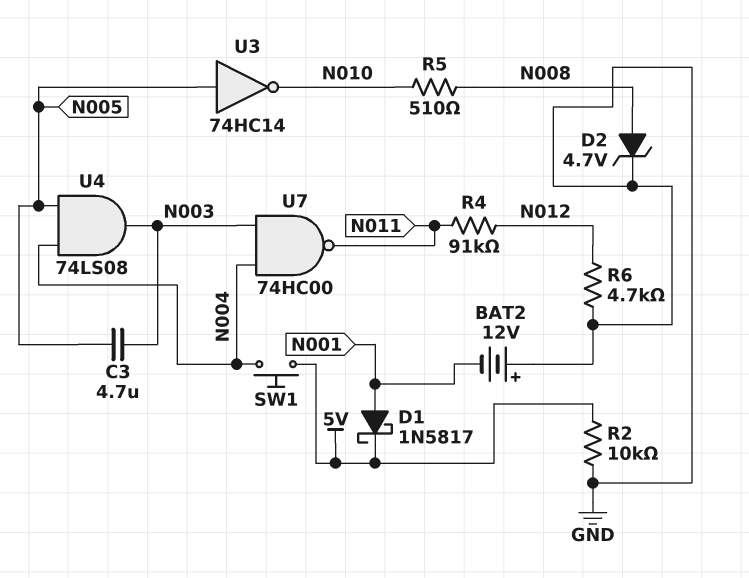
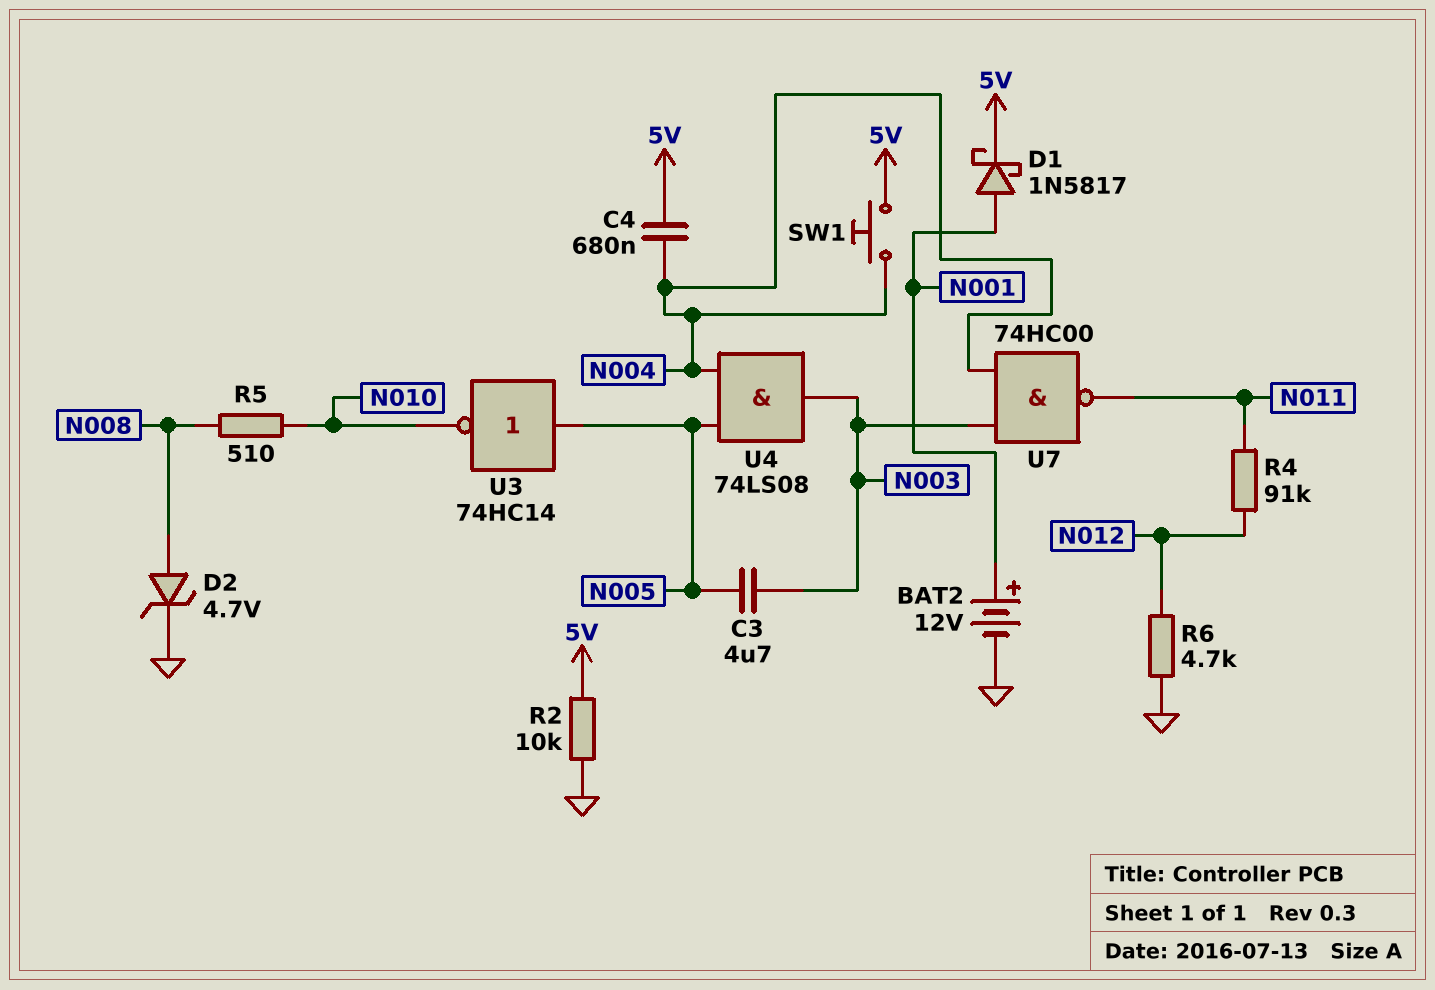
BAT2: 12V (plus GND, minus N001) -> 12V (plus N001, minus GND)
C4: none -> 680nF (5V, N004)

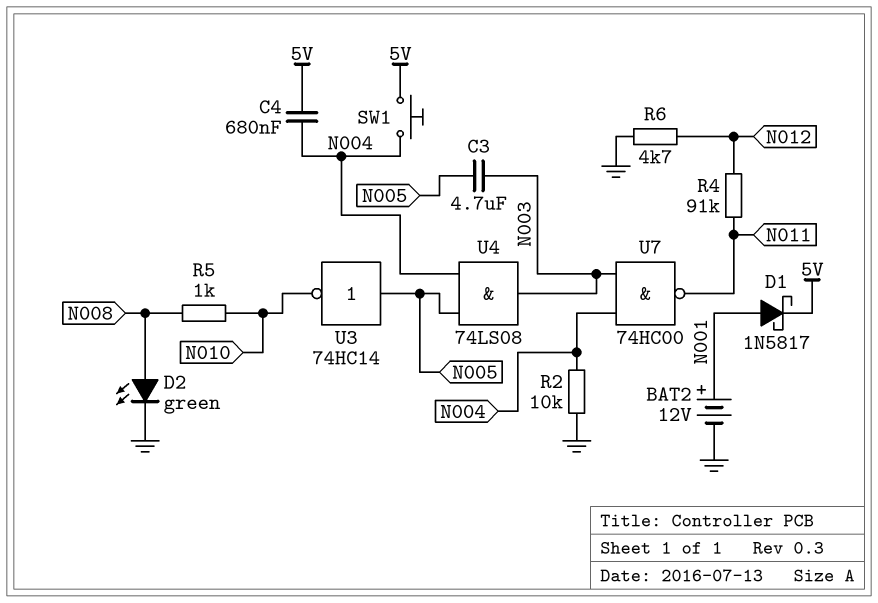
D2: zener 4.7V (A N008, K GND) -> LED green (A N008, K GND)
R2: 10k (5V, GND) -> 10k (GND, N004)
R5: 510 (N008, N010) -> 1k (N008, N010)

